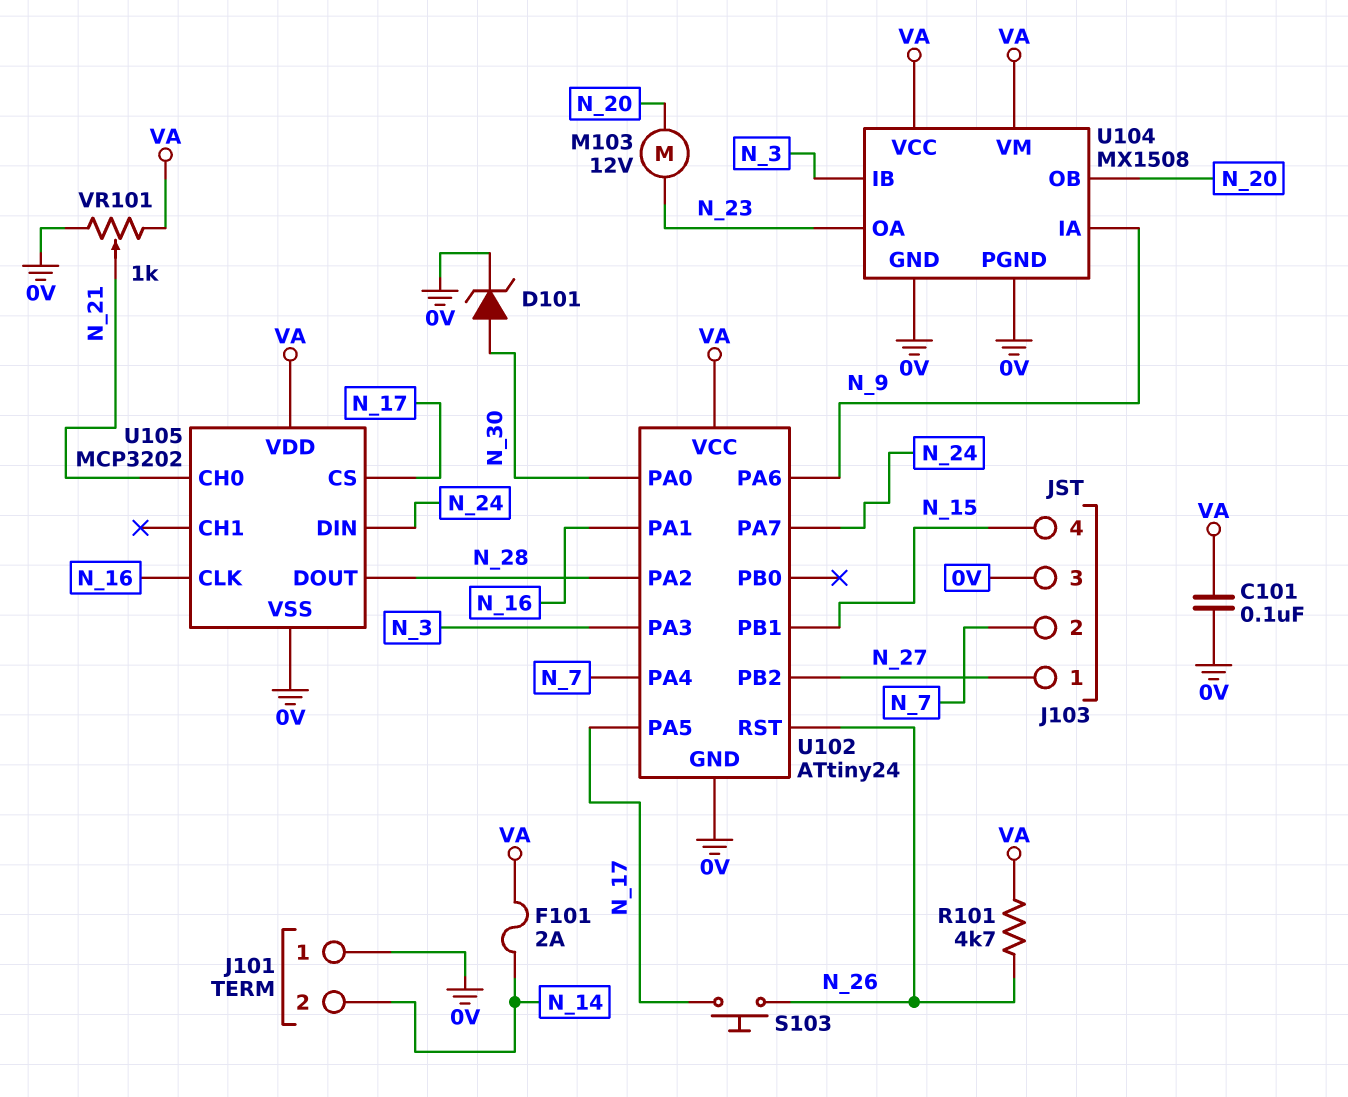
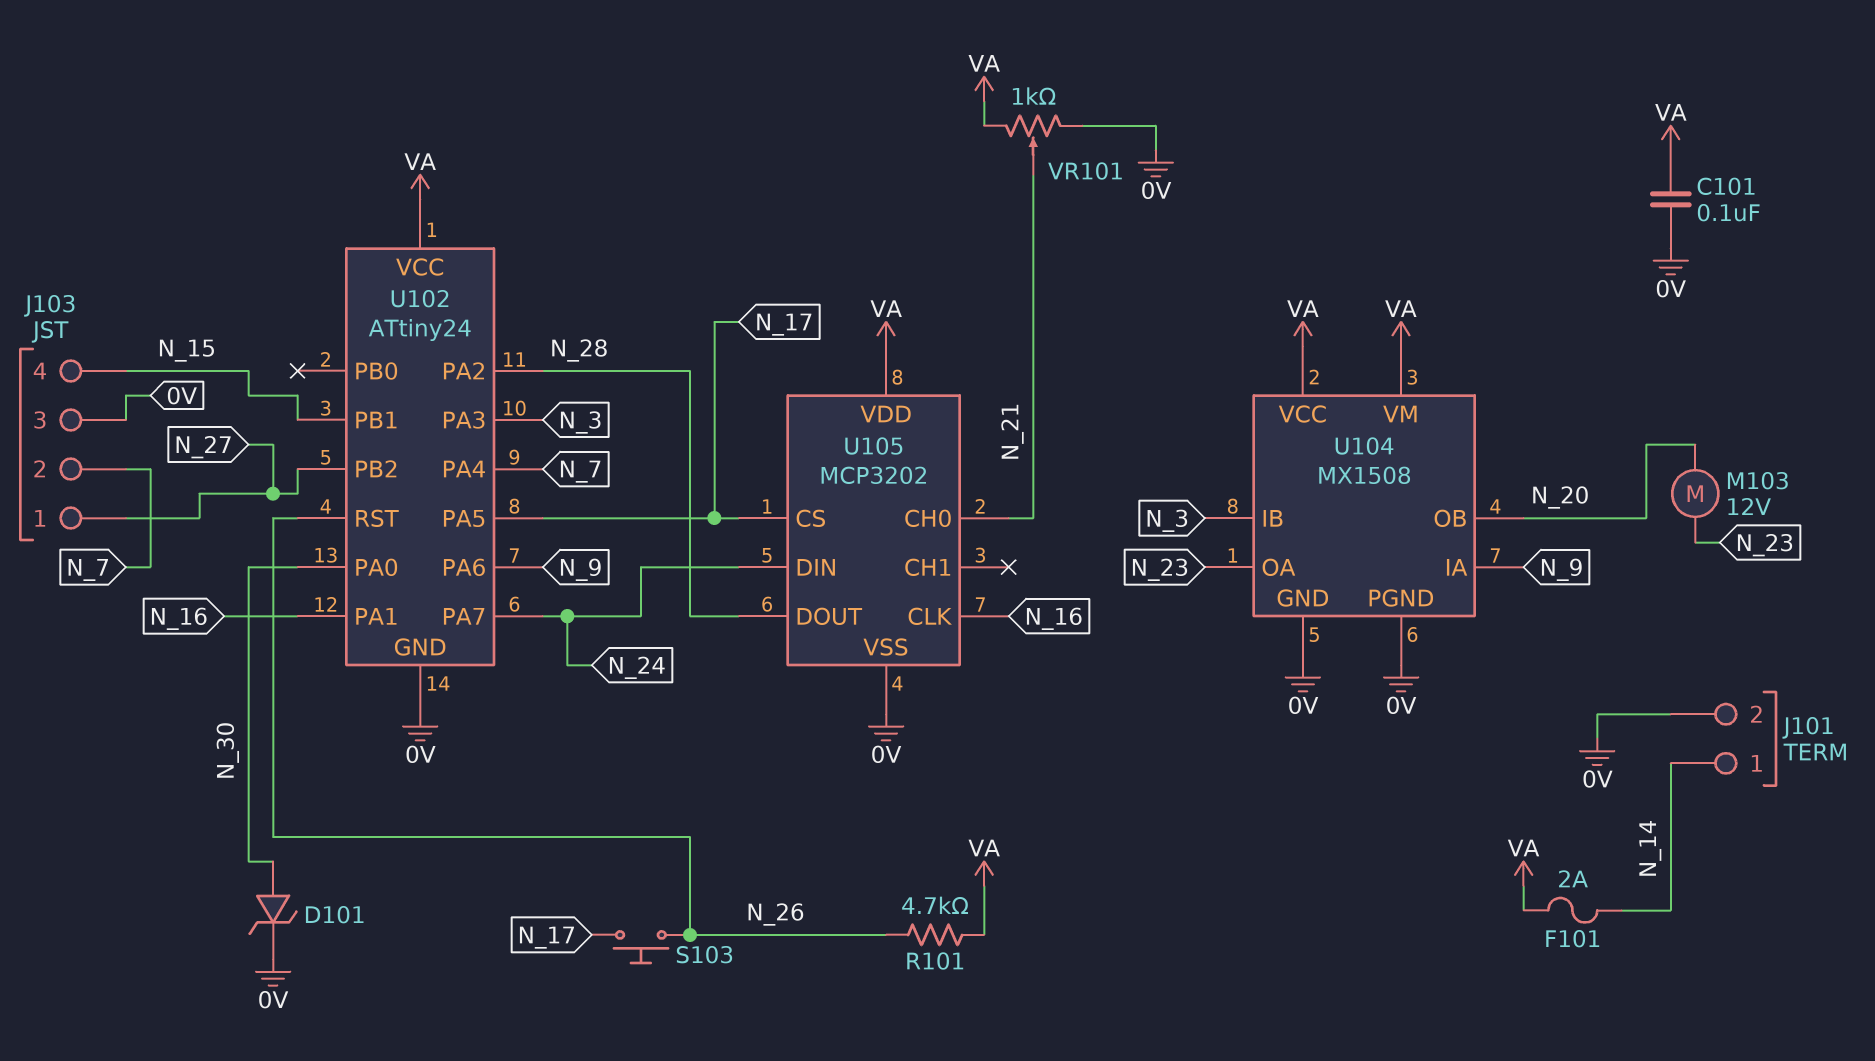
J101 pin 1: 0V -> N_14
J101 pin 2: N_14 -> 0V

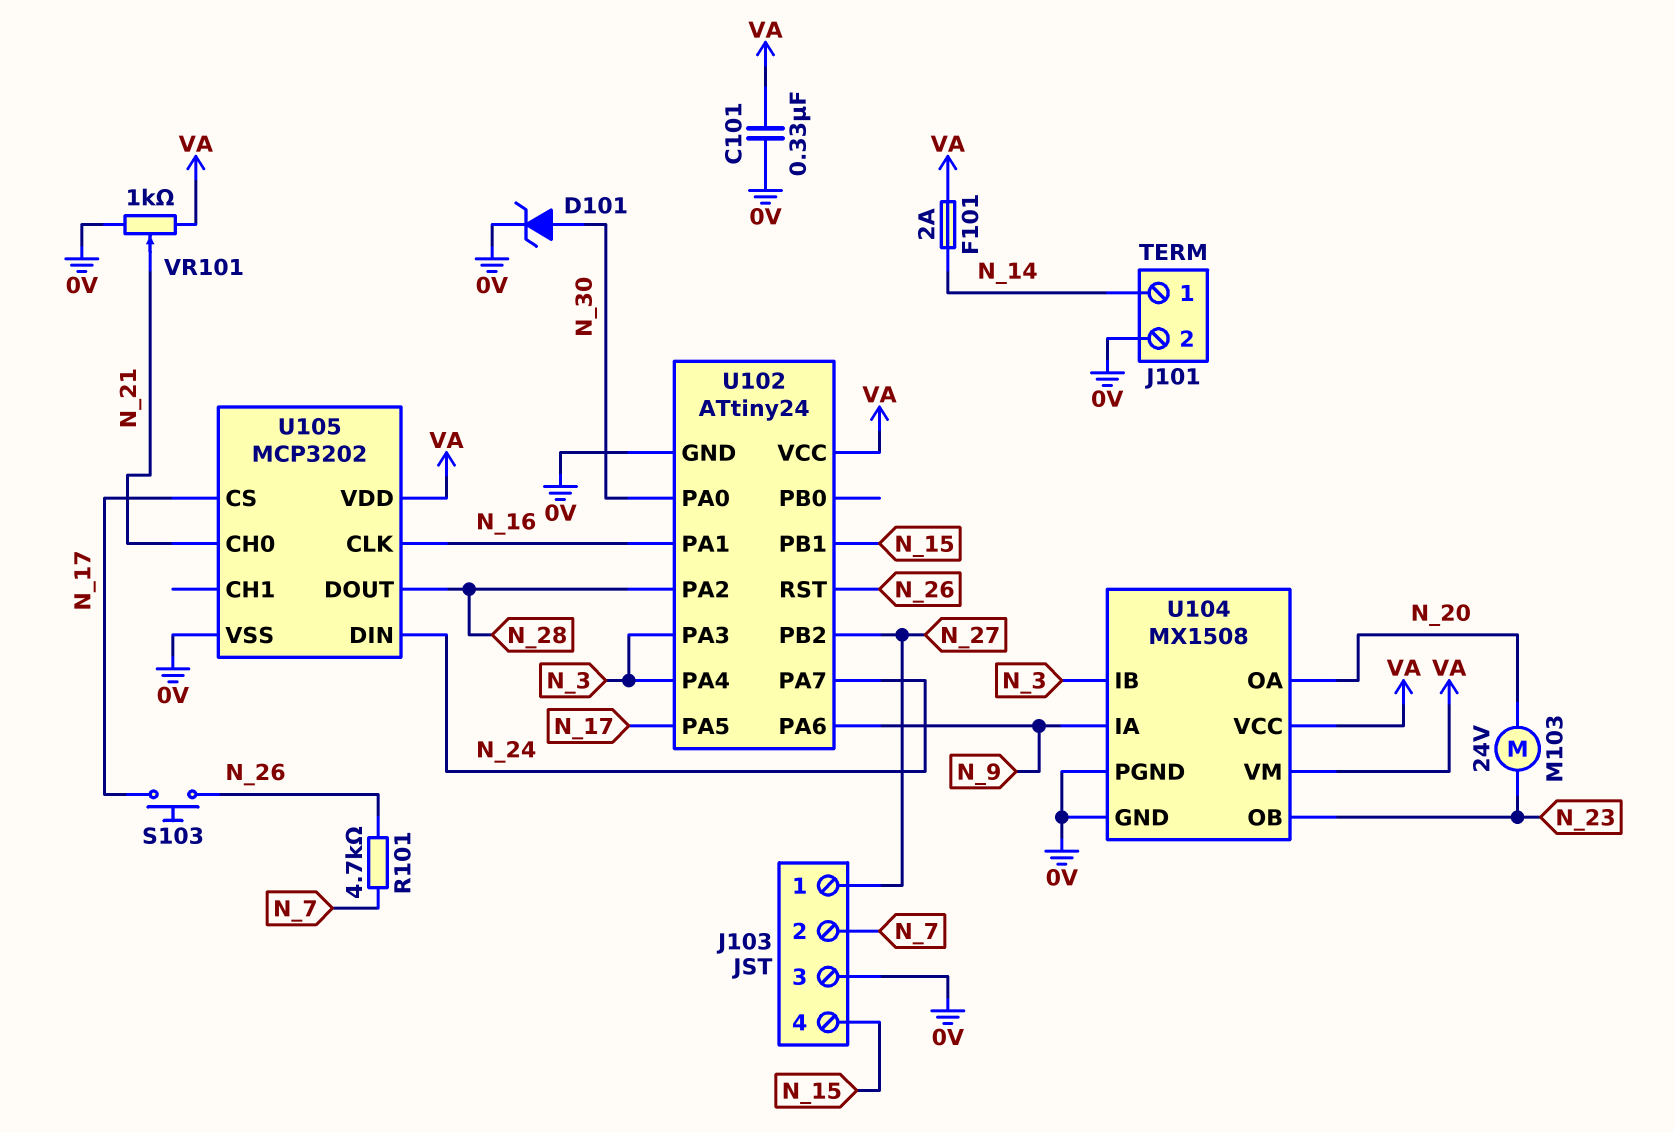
C101: 100nF (0V, VA) -> 330nF (0V, VA)
M103: motor 12V (N_20, N_23) -> motor 24V (N_20, N_23)
R101: 4.7k (N_26, VA) -> 4.7k (N_7, N_26)
U102 pin PA4: N_7 -> N_3
U104 pin OA: N_23 -> N_20
U104 pin OB: N_20 -> N_23

